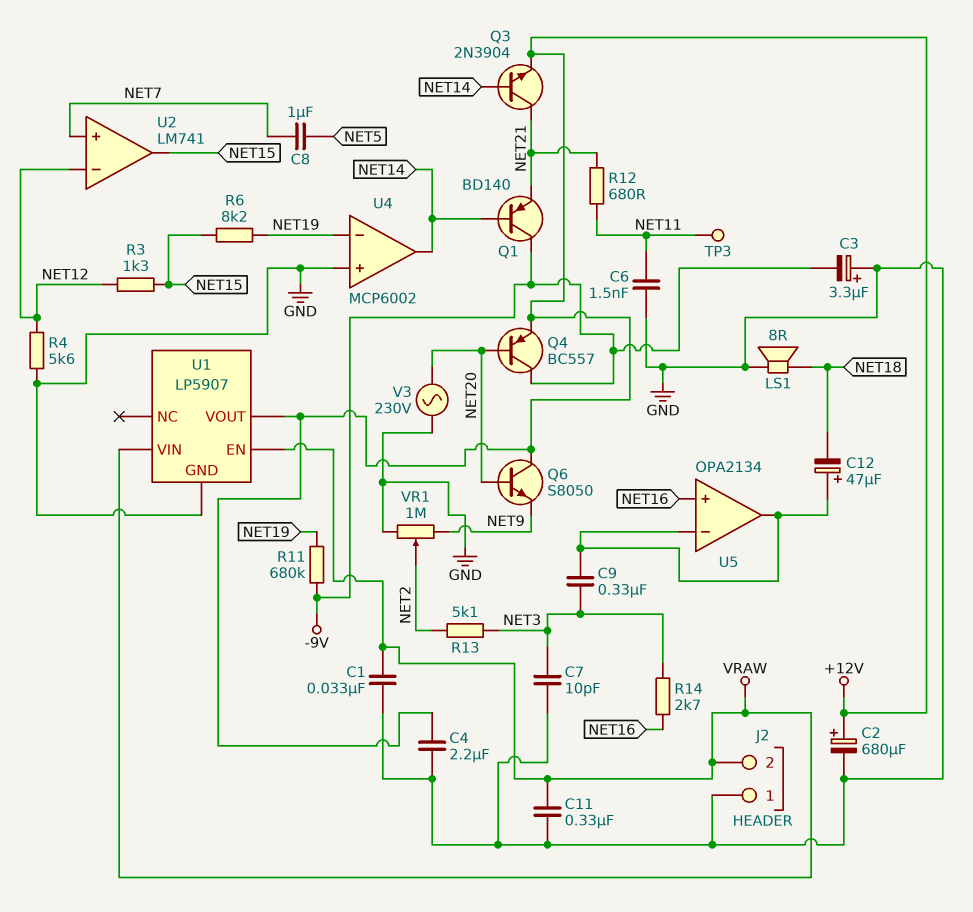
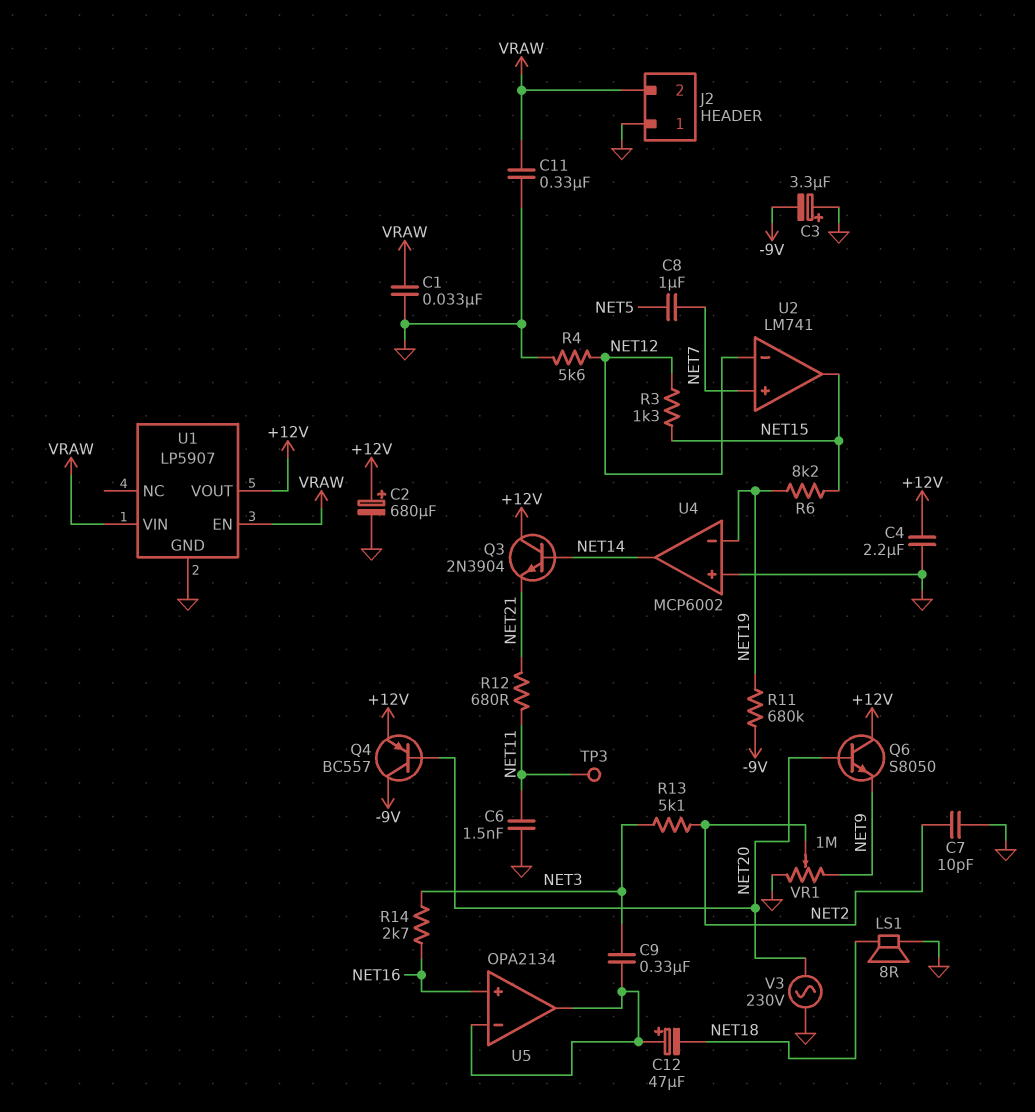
C7: 10pF (GND, NET3) -> 10pF (GND, NET2)
Q1: PNP BD140 (B NET14, C -9V, E NET21) -> none
Q3: NPN 2N3904 (B NET14, C NET21, E +12V) -> NPN 2N3904 (B NET14, C +12V, E NET21)

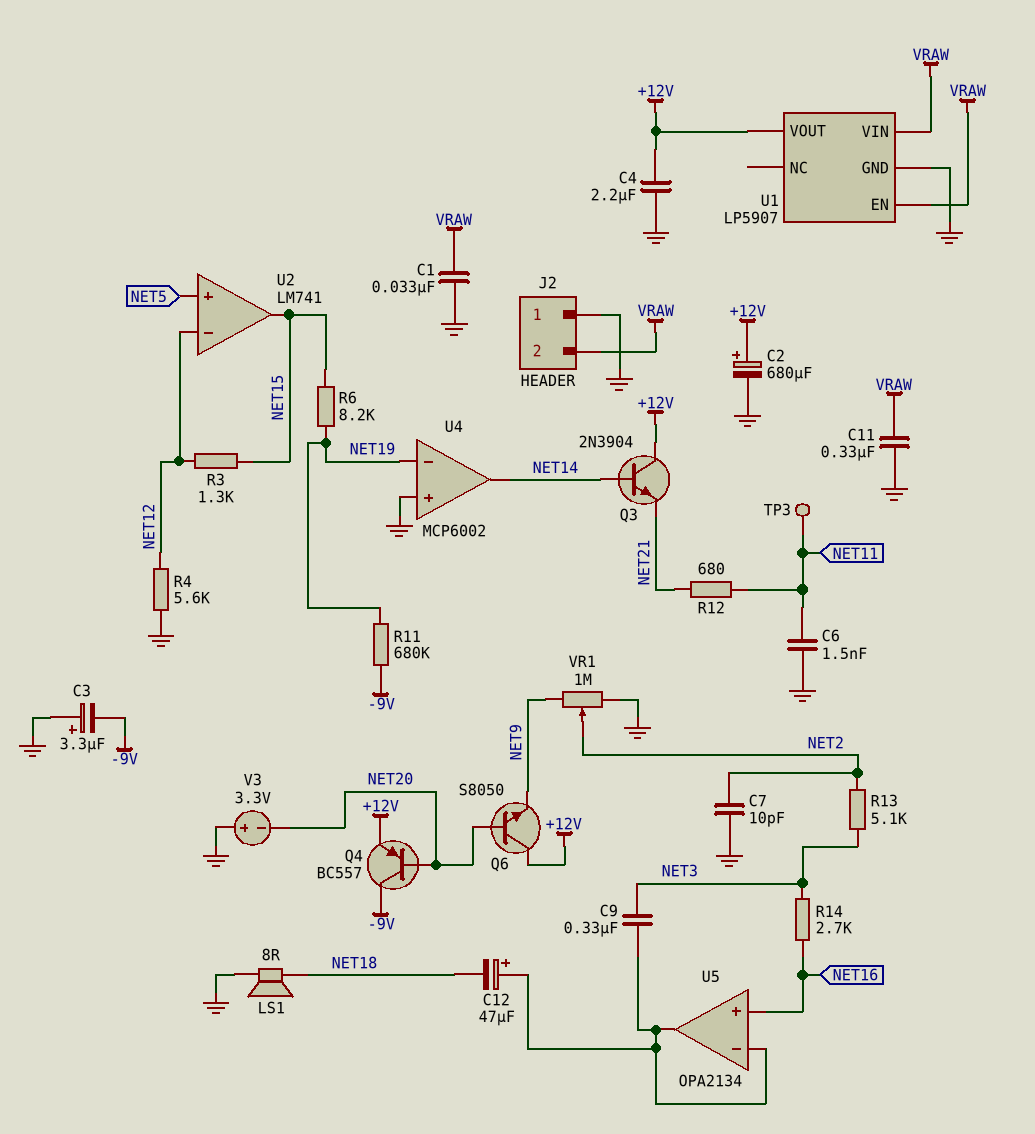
C8: 1uF (NET5, NET7) -> none
U2 pin in+: NET7 -> NET5
V3: AC 230V (GND, NET20) -> 3.3V (plus GND, minus NET20)

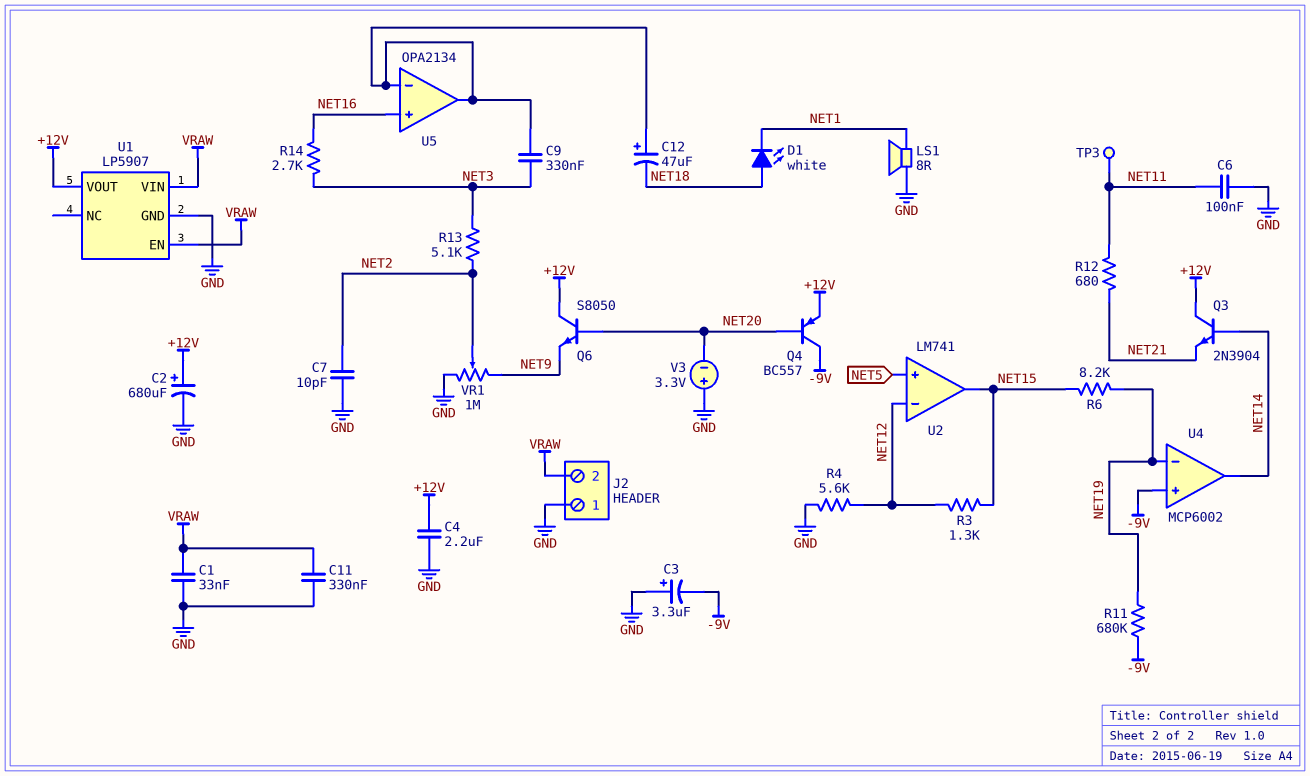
C6: 1.5nF (GND, NET11) -> 100nF (GND, NET11)
D1: none -> LED white (A NET18, K NET1)
LS1: speaker 8R (GND, NET18) -> speaker 8R (GND, NET1)
U4 pin in+: GND -> -9V

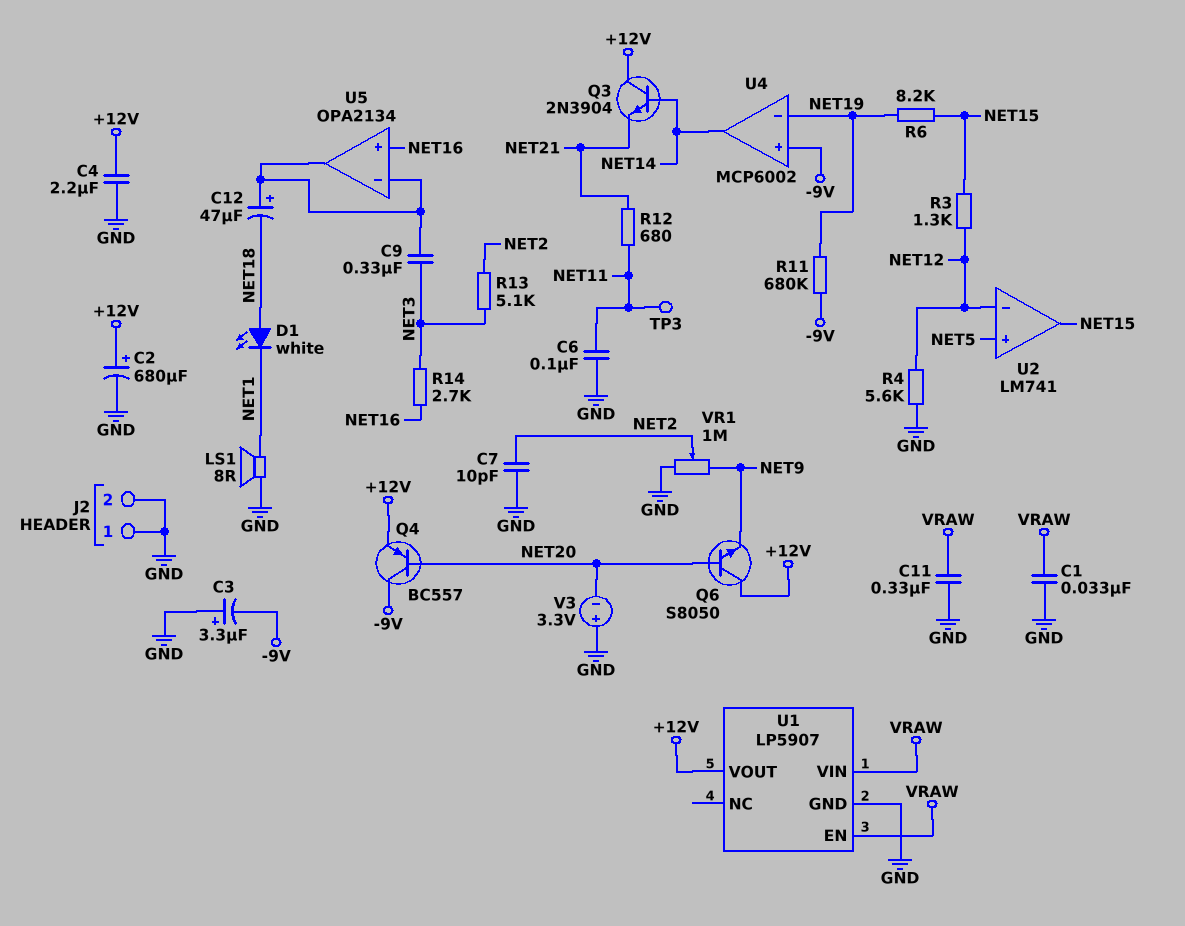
J2 pin 2: VRAW -> GND

